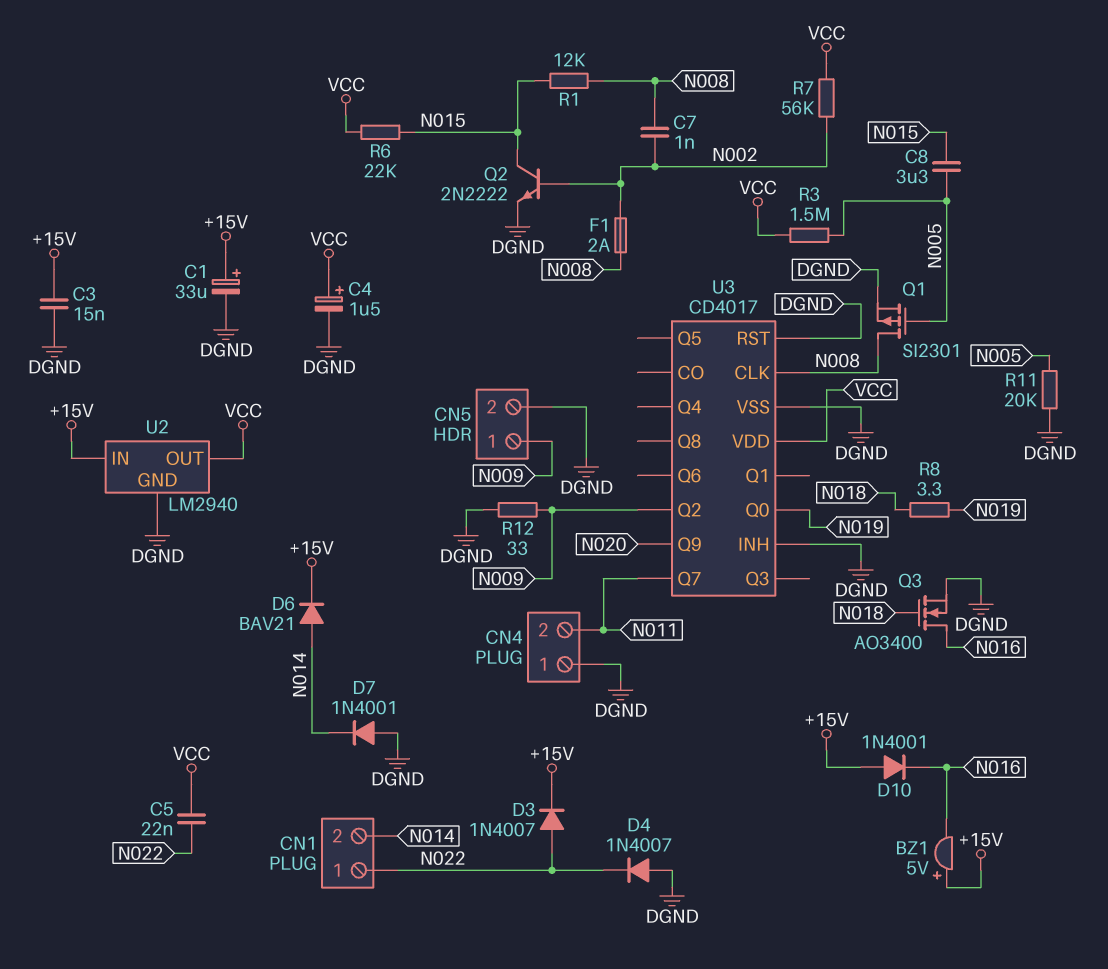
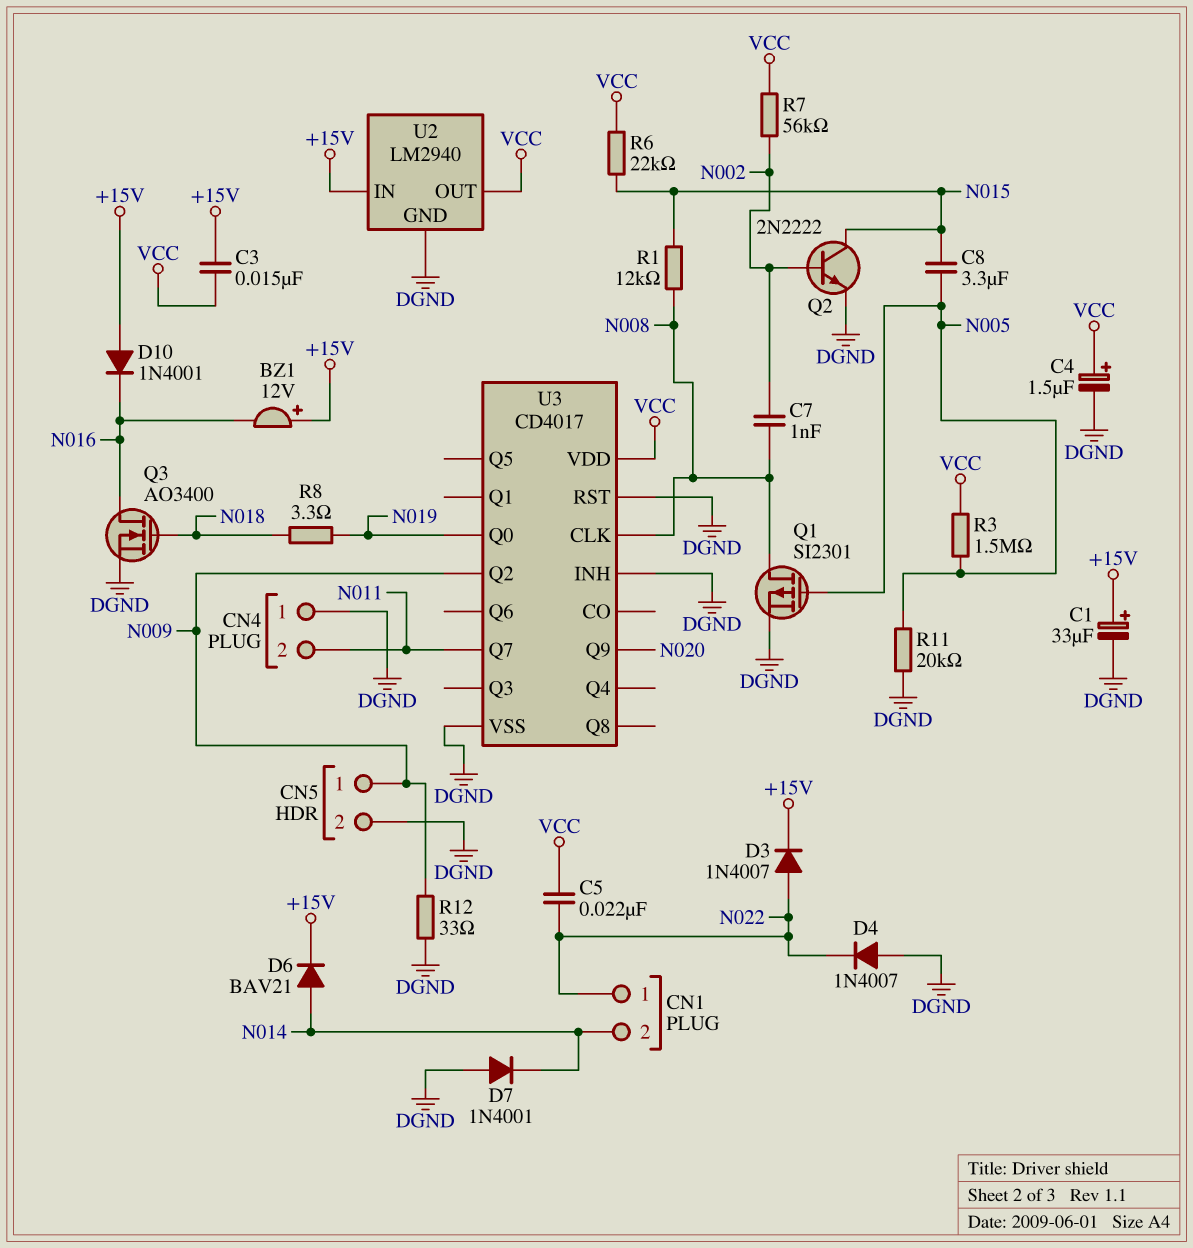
BZ1: buzzer 5V (plus +15V, minus N016) -> buzzer 12V (plus +15V, minus N016)
C3: 15nF (+15V, DGND) -> 15nF (+15V, VCC)
F1: 2A (N002, N008) -> none

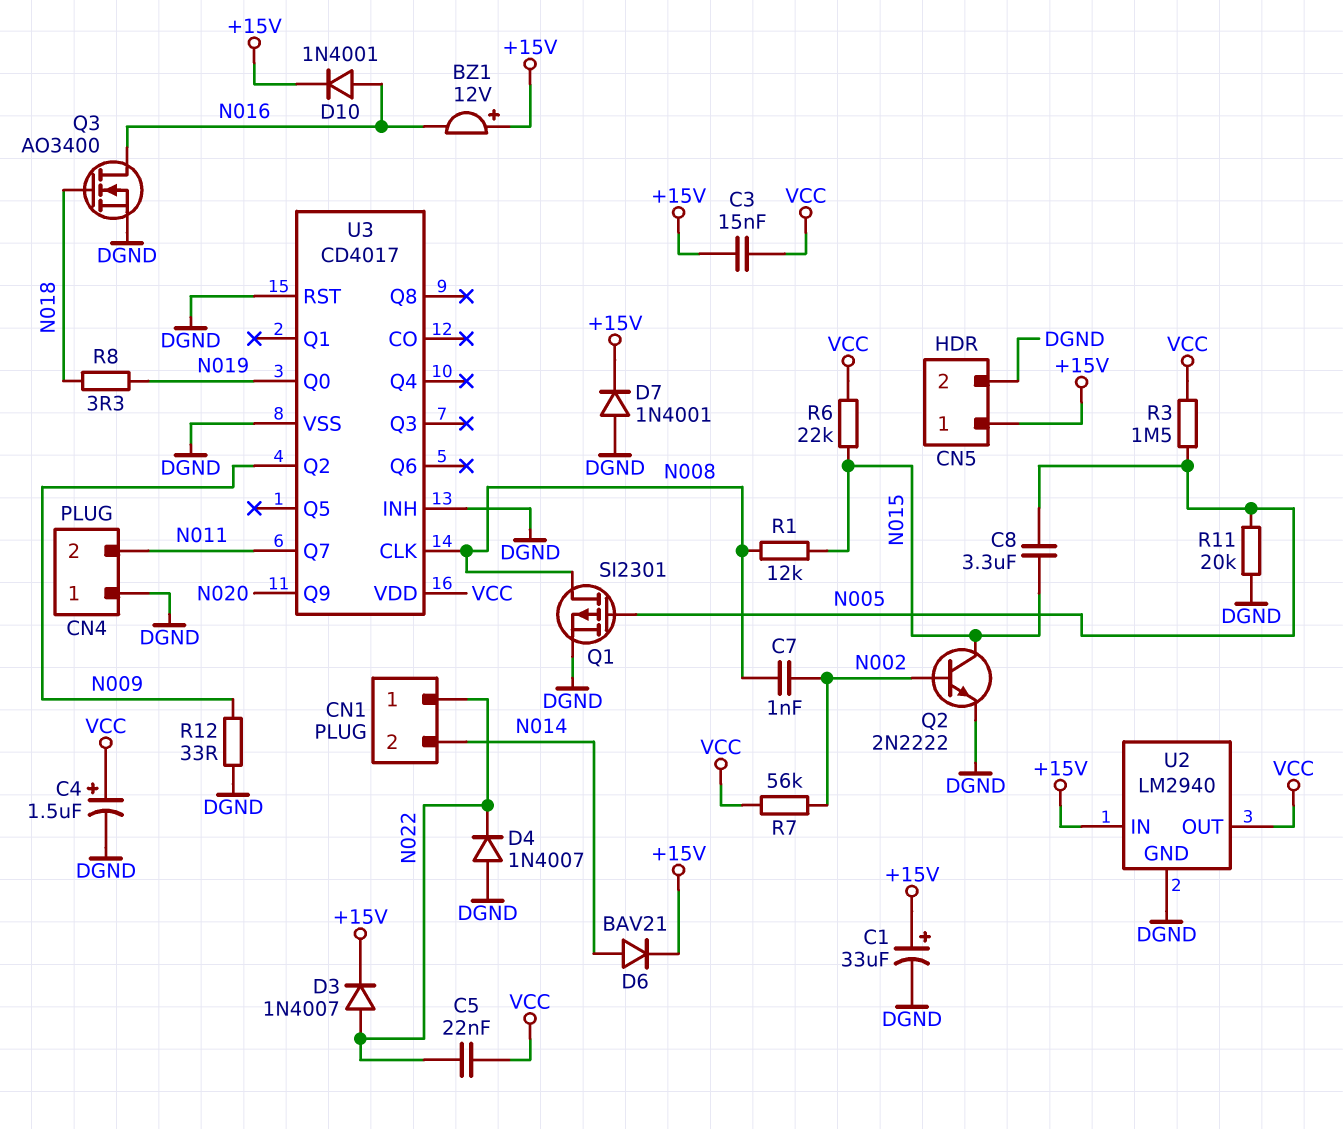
CN5 pin 1: N009 -> +15V
D7: diode 1N4001 (A DGND, K N014) -> diode 1N4001 (A DGND, K +15V)
D10: diode 1N4001 (A +15V, K N016) -> diode 1N4001 (A N016, K +15V)

